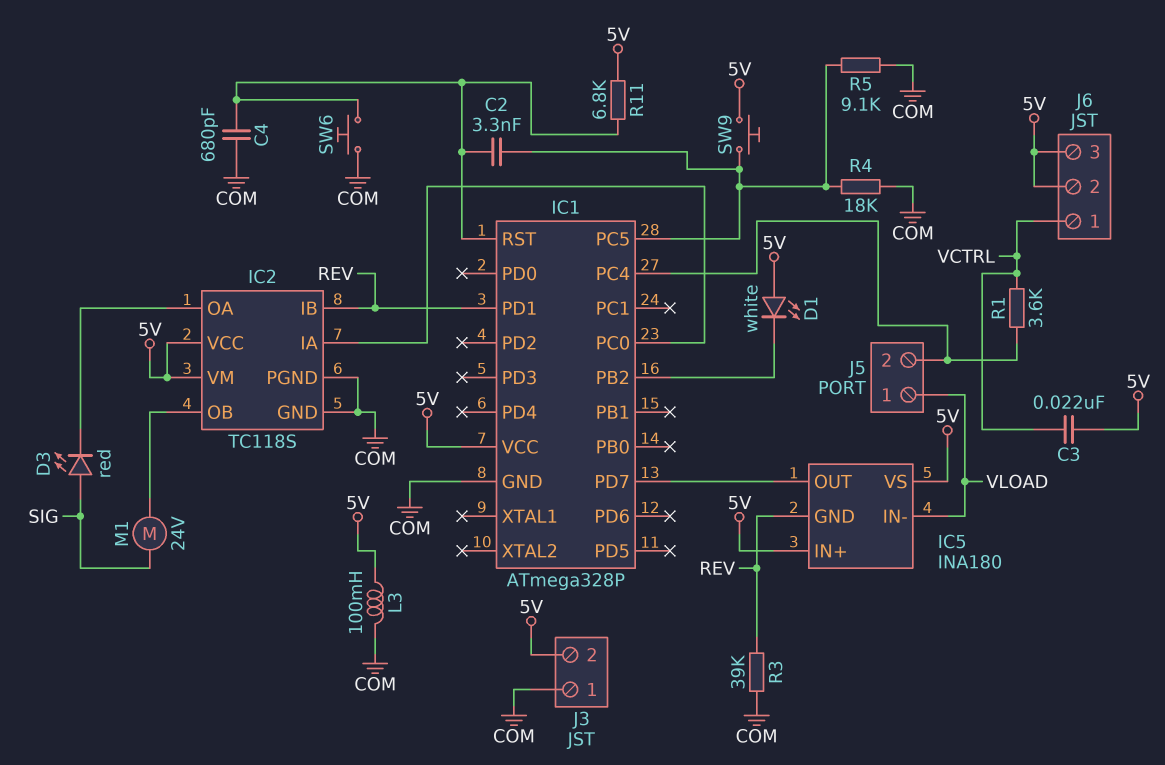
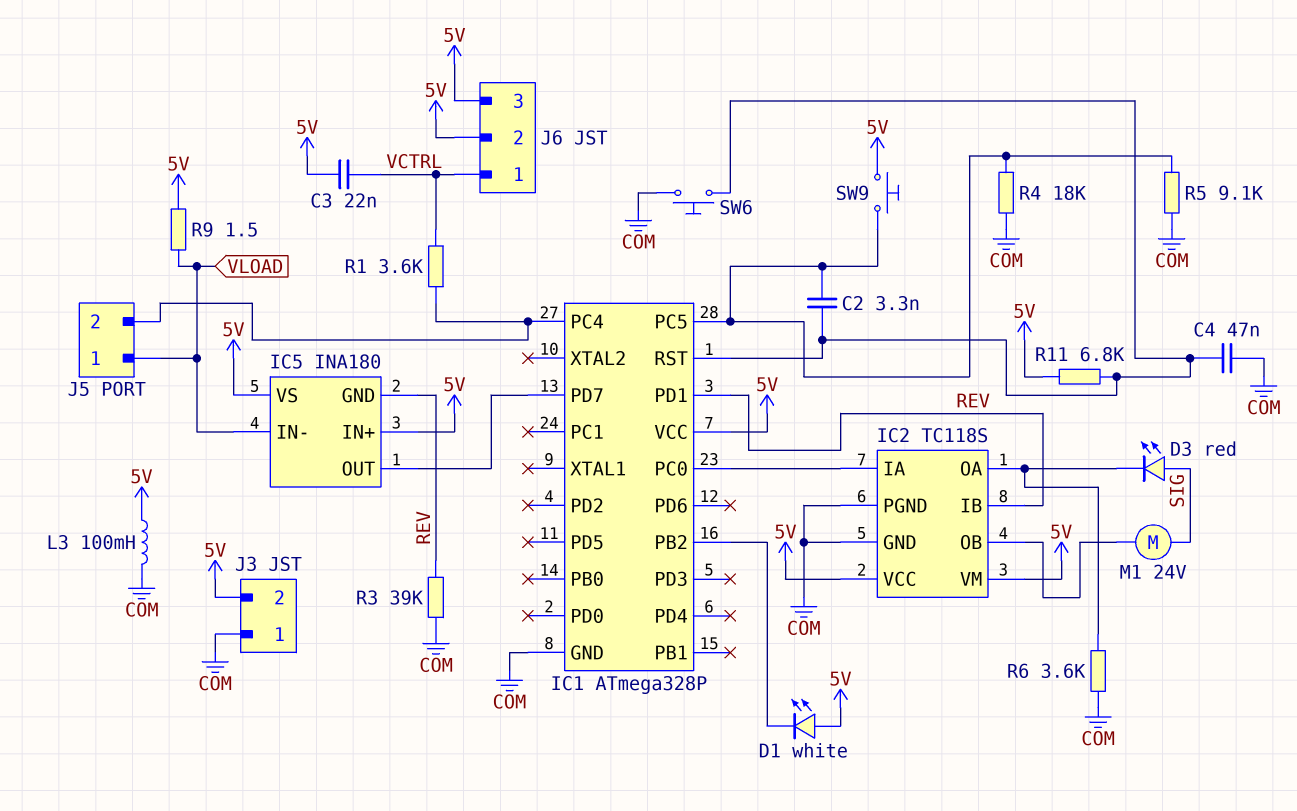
C4: 680pF (COM, IC1/RST) -> 47nF (COM, IC1/RST)
R6: none -> 3.6k (COM, IC2/OA)
R9: none -> 1.5 (5V, VLOAD)

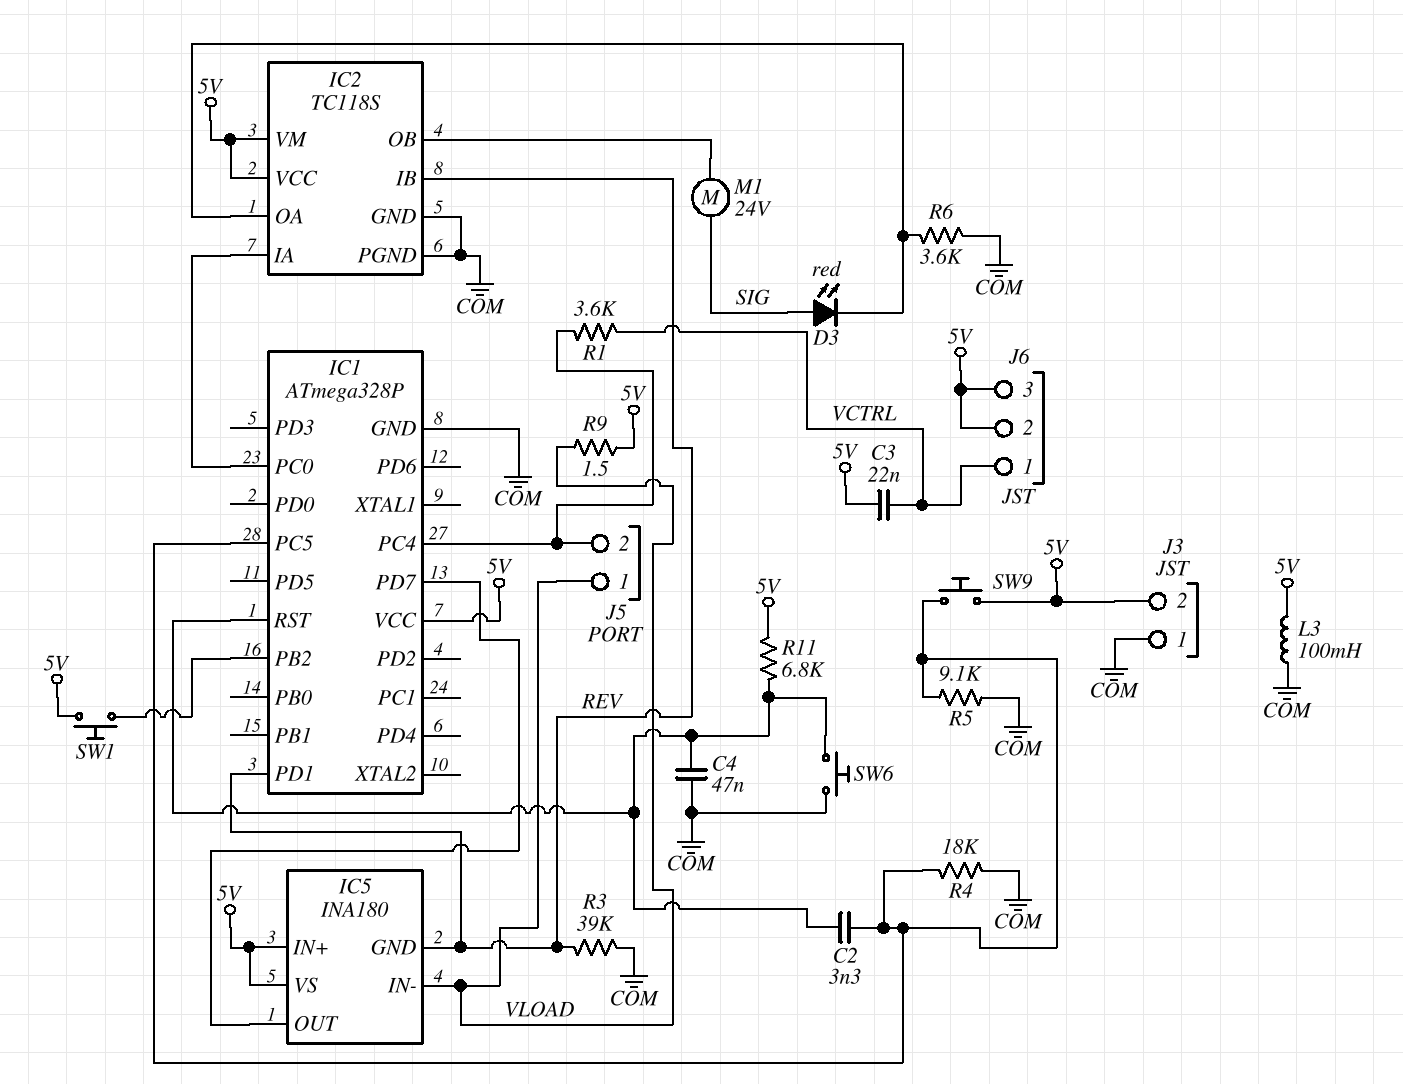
D1: LED white (A 5V, K IC1/PB2) -> none
SW1: none -> button (5V, IC1/PB2)

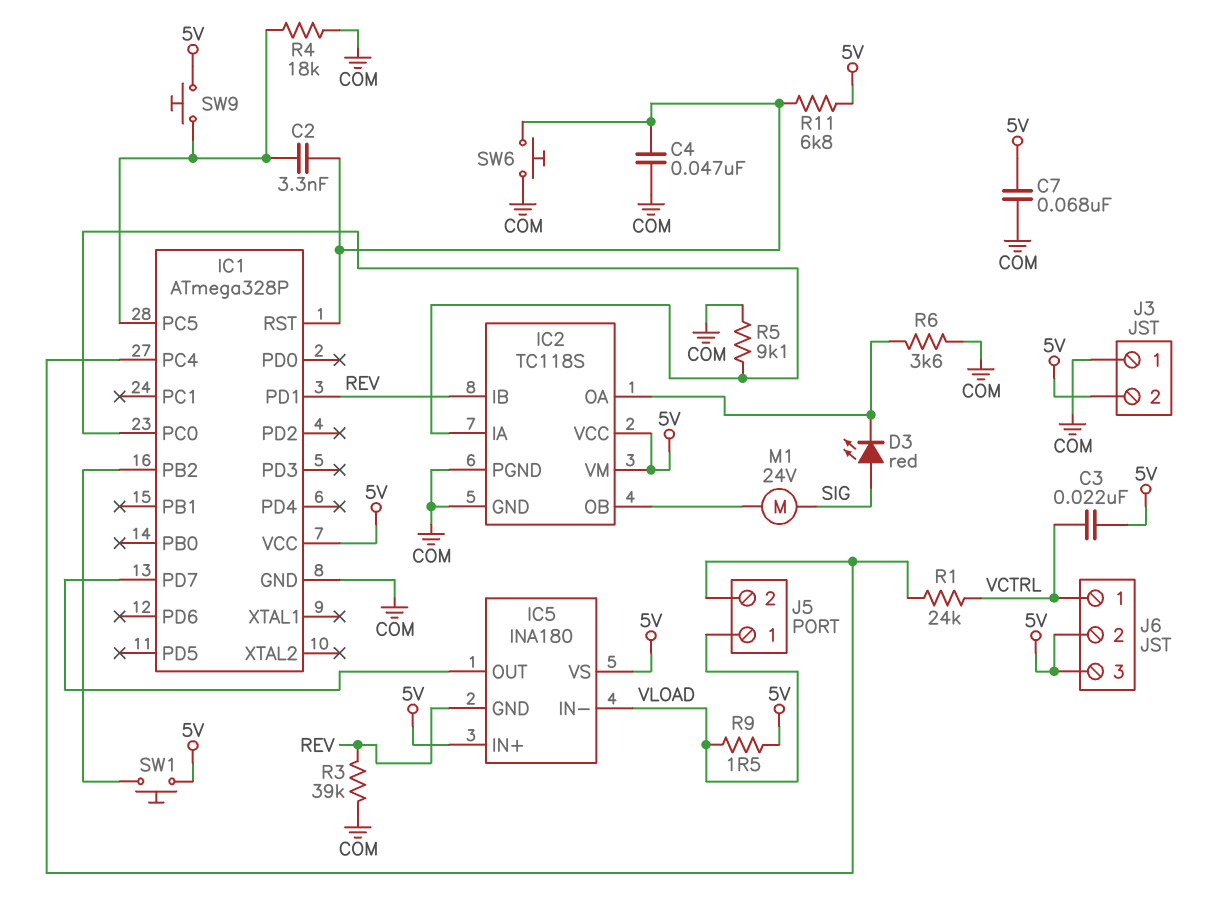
C7: none -> 68nF (5V, COM)
L3: 100mH (5V, COM) -> none
R1: 3.6k (IC1/PC4, VCTRL) -> 24k (IC1/PC4, VCTRL)
R5: 9.1k (COM, IC1/PC5) -> 9.1k (COM, IC1/PC0)

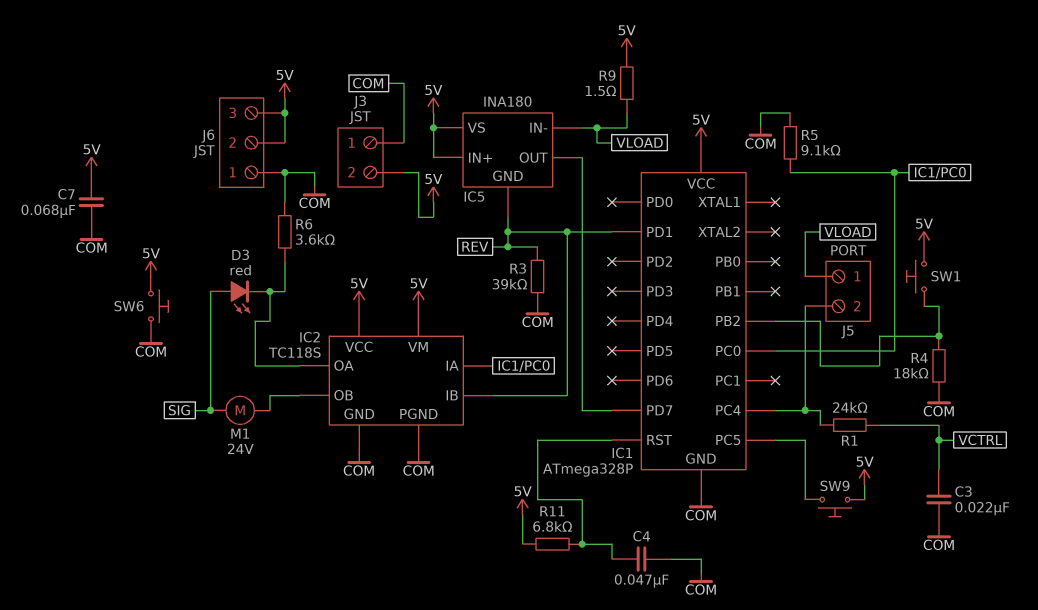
C2: 3.3nF (IC1/PC5, IC1/RST) -> none
C3: 22nF (5V, VCTRL) -> 22nF (COM, VCTRL)
J6 pin 1: VCTRL -> COM
R4: 18k (COM, IC1/PC5) -> 18k (COM, IC1/PB2)
SW6: button (COM, IC1/RST) -> button (5V, COM)

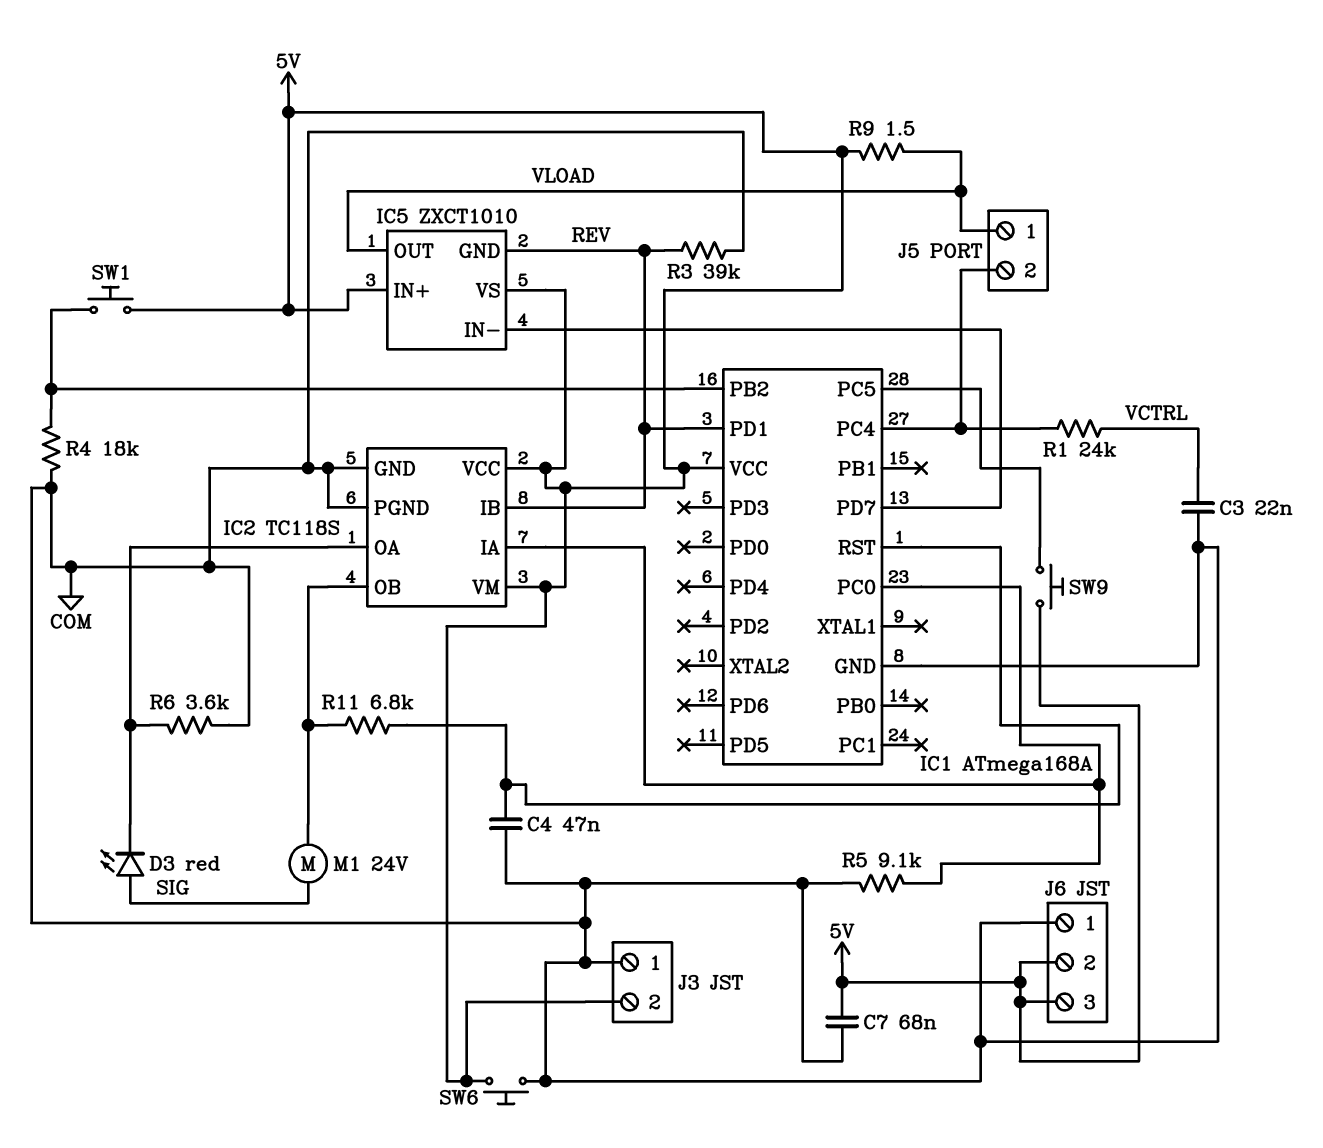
IC1: ATmega328P -> ATmega168A
IC5: INA180 -> ZXCT1010
IC5 pin IN-: VLOAD -> IC1/PD7
IC5 pin OUT: IC1/PD7 -> VLOAD
R11: 6.8k (5V, IC1/RST) -> 6.8k (IC1/RST, IC2/OB)

